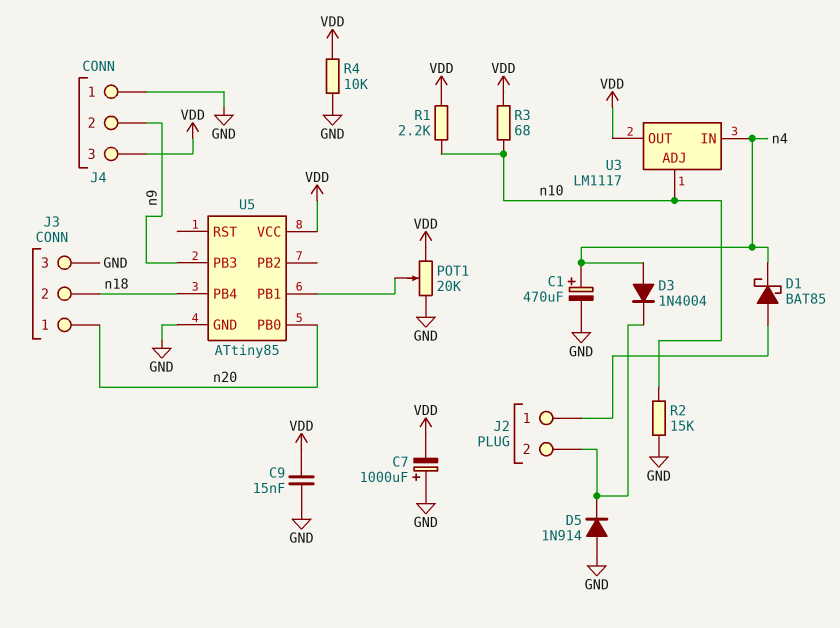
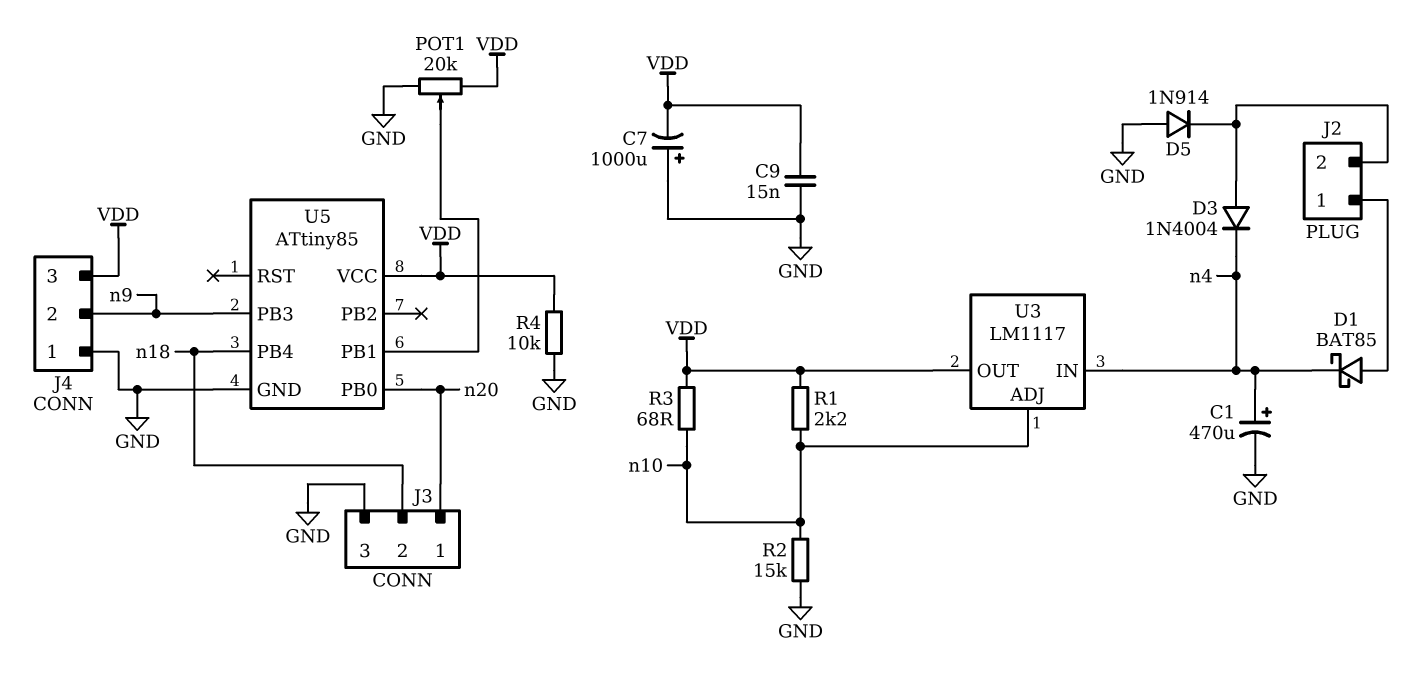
D3: diode 1N4004 (A n4, K J2/2) -> diode 1N4004 (A J2/2, K n4)

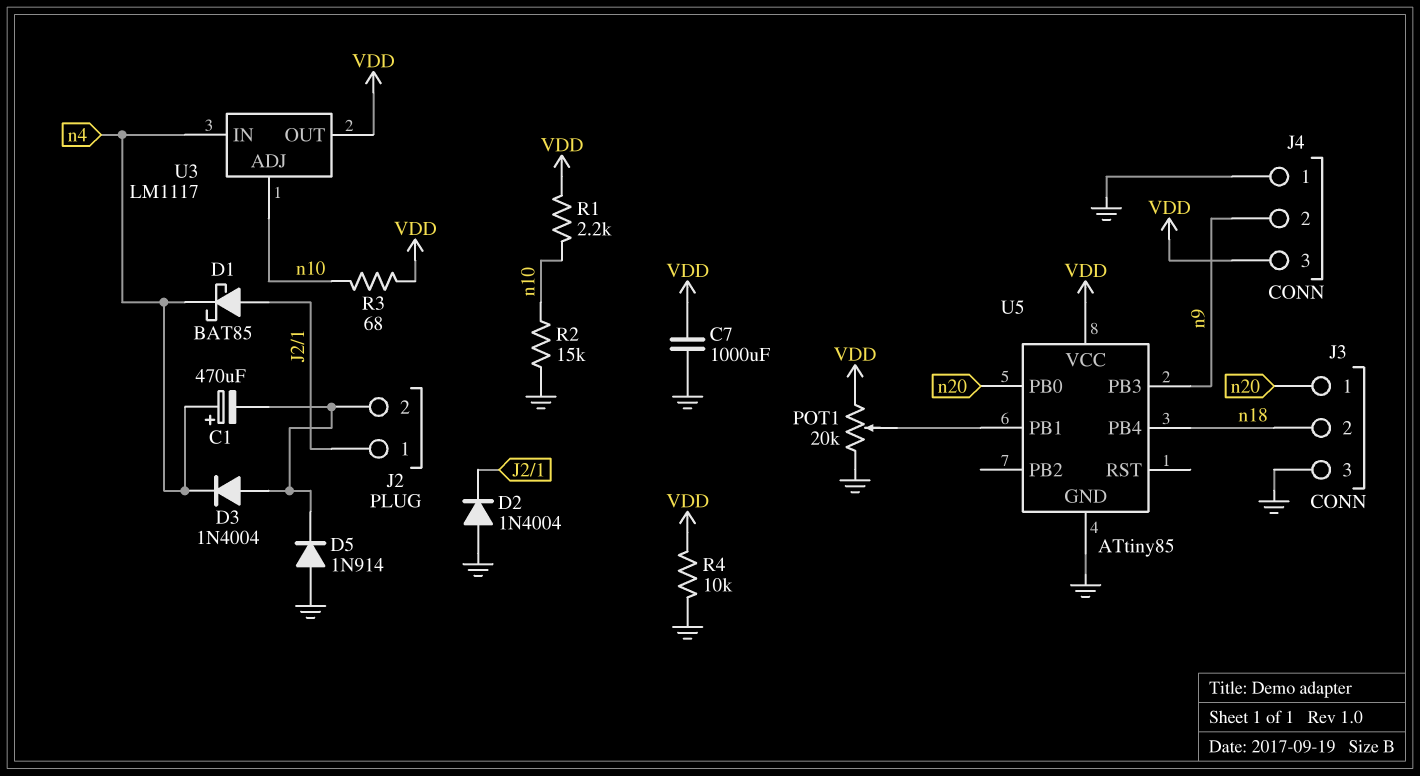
C1: 470uF (plus n4, minus GND) -> 470uF (plus n4, minus J2/2)
C7: 1000uF (plus GND, minus VDD) -> 1000uF (GND, VDD)
C9: 15nF (GND, VDD) -> none
D2: none -> diode 1N4004 (A GND, K J2/1)

